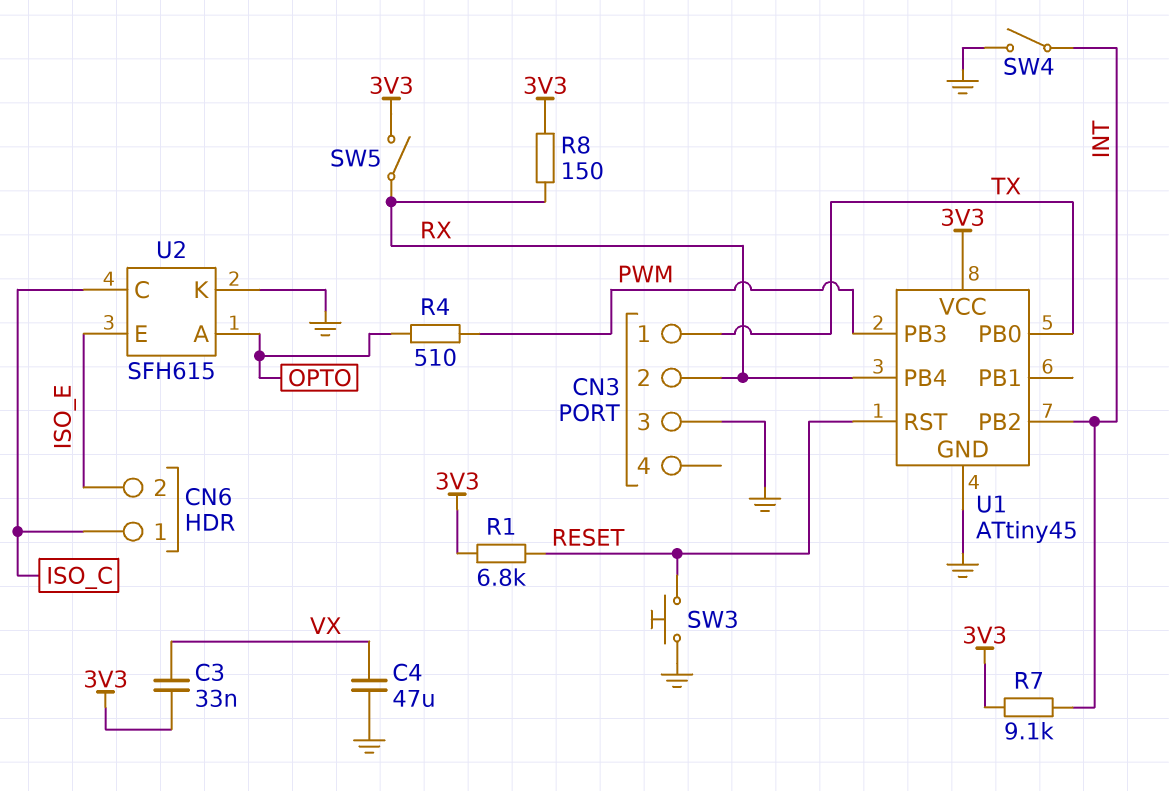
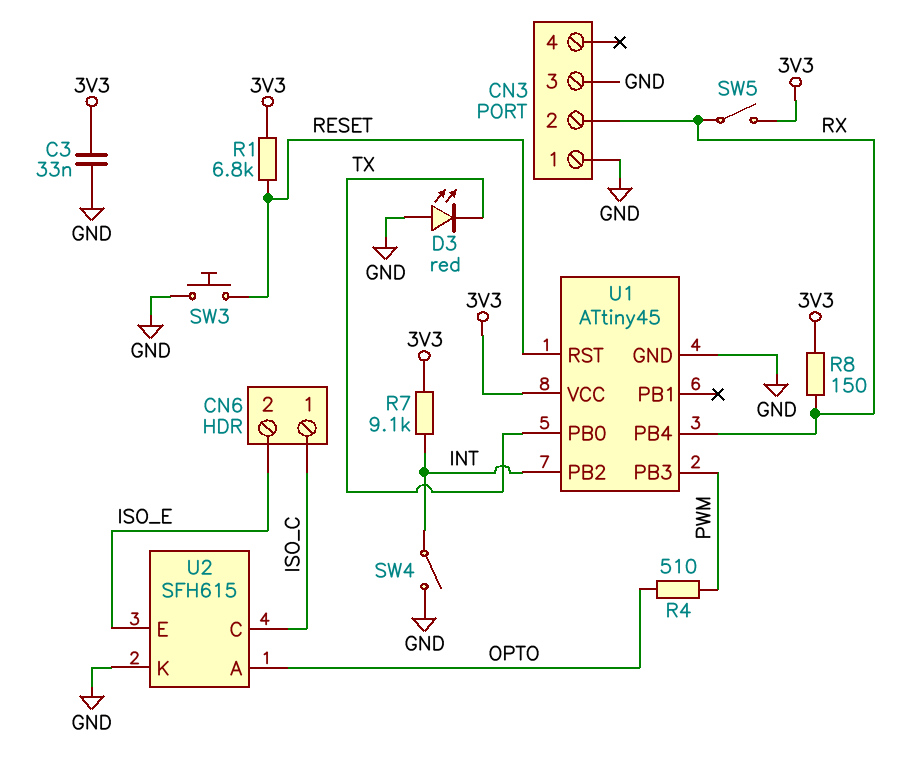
C3: 33nF (3V3, VX) -> 33nF (3V3, GND)
C4: 47uF (GND, VX) -> none
CN3 pin 1: TX -> GND
D3: none -> LED red (A GND, K TX)

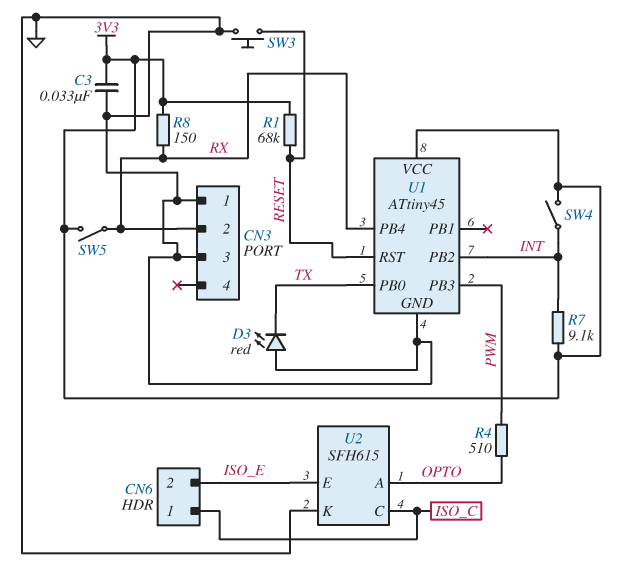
R1: 6.8k (3V3, RESET) -> 68k (3V3, RESET)
SW4: switch (GND, INT) -> switch (3V3, INT)

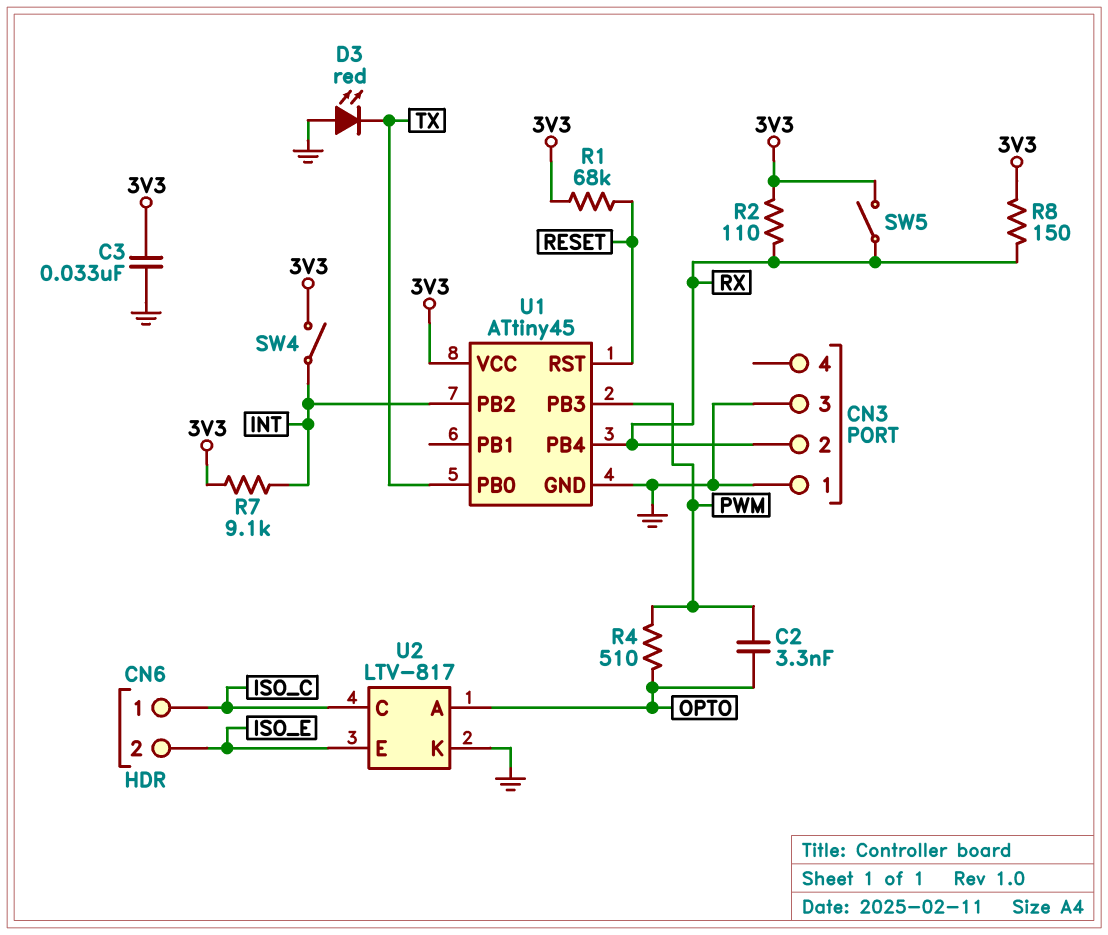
C2: none -> 3.3nF (OPTO, PWM)
R2: none -> 110 (3V3, RX)
SW3: button (GND, RESET) -> none
U2: SFH615 -> LTV-817

